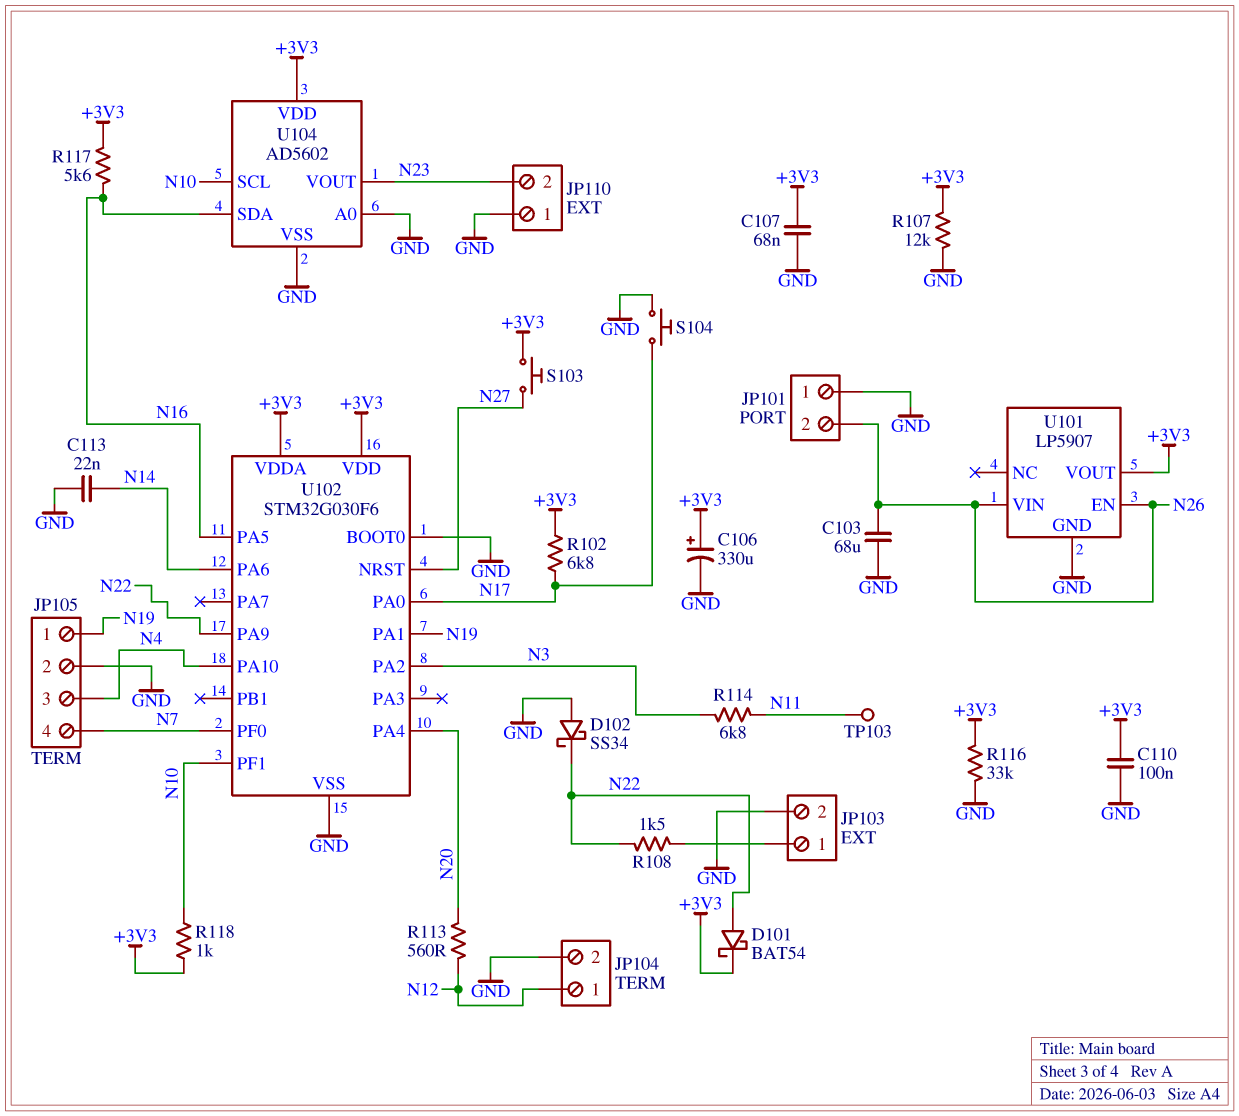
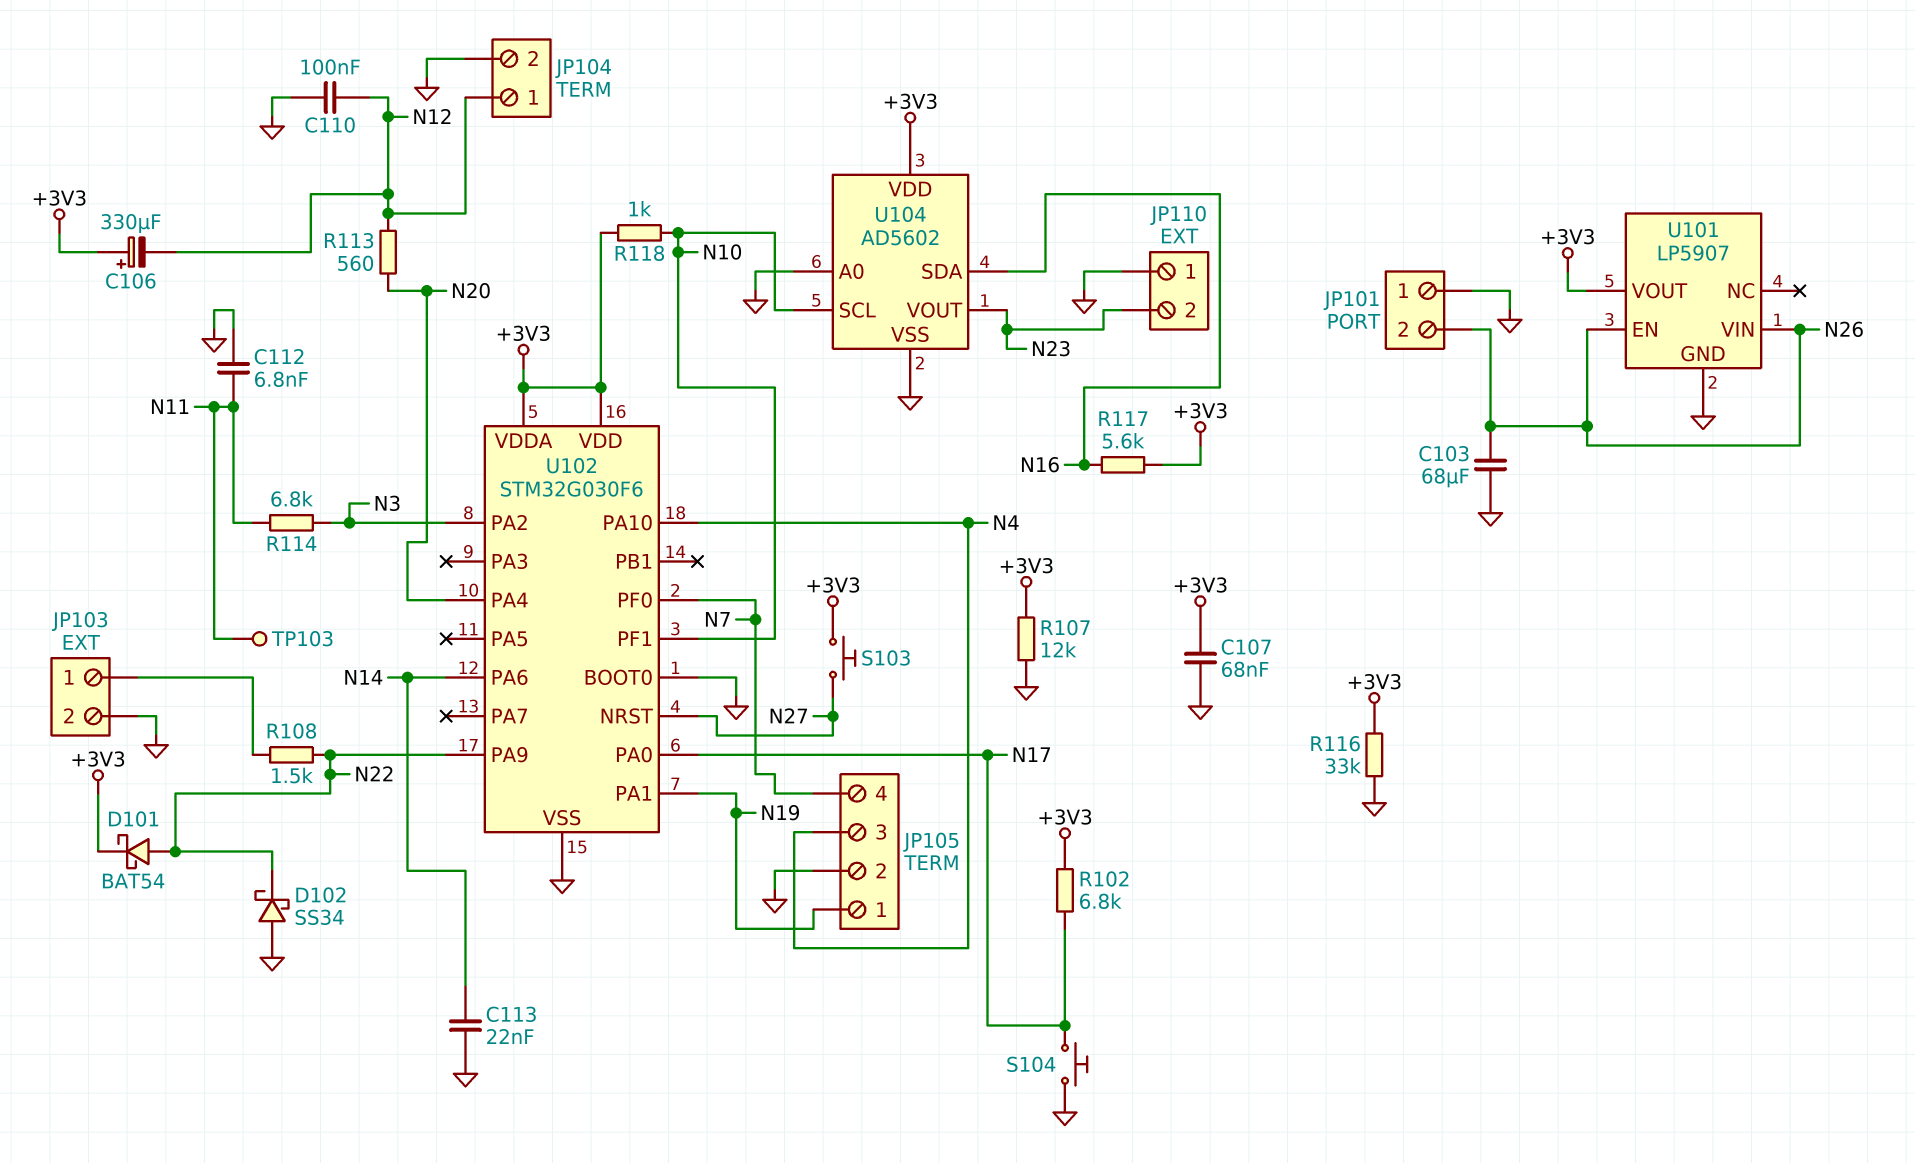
C106: 330uF (plus +3V3, minus GND) -> 330uF (plus +3V3, minus N12)
C110: 100nF (+3V3, GND) -> 100nF (GND, N12)
C112: none -> 6.8nF (GND, N11)
U102 pin PA5: N16 -> none

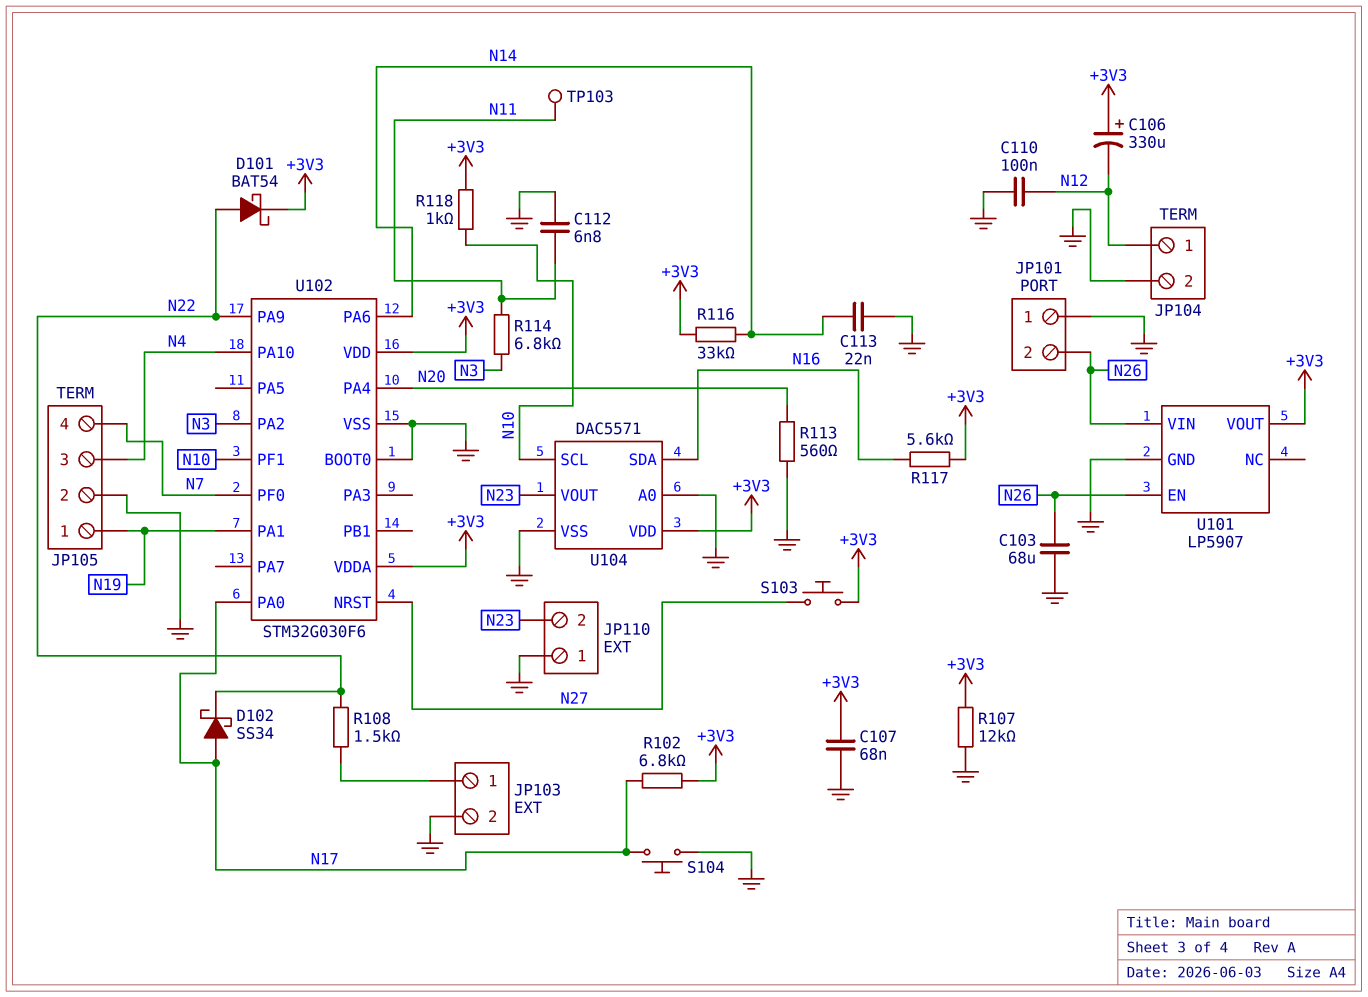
D102: schottky SS34 (A GND, K N22) -> schottky SS34 (A N17, K N22)
R113: 560 (N12, N20) -> 560 (GND, N20)
R116: 33k (+3V3, GND) -> 33k (+3V3, N14)
U104: AD5602 -> DAC5571

